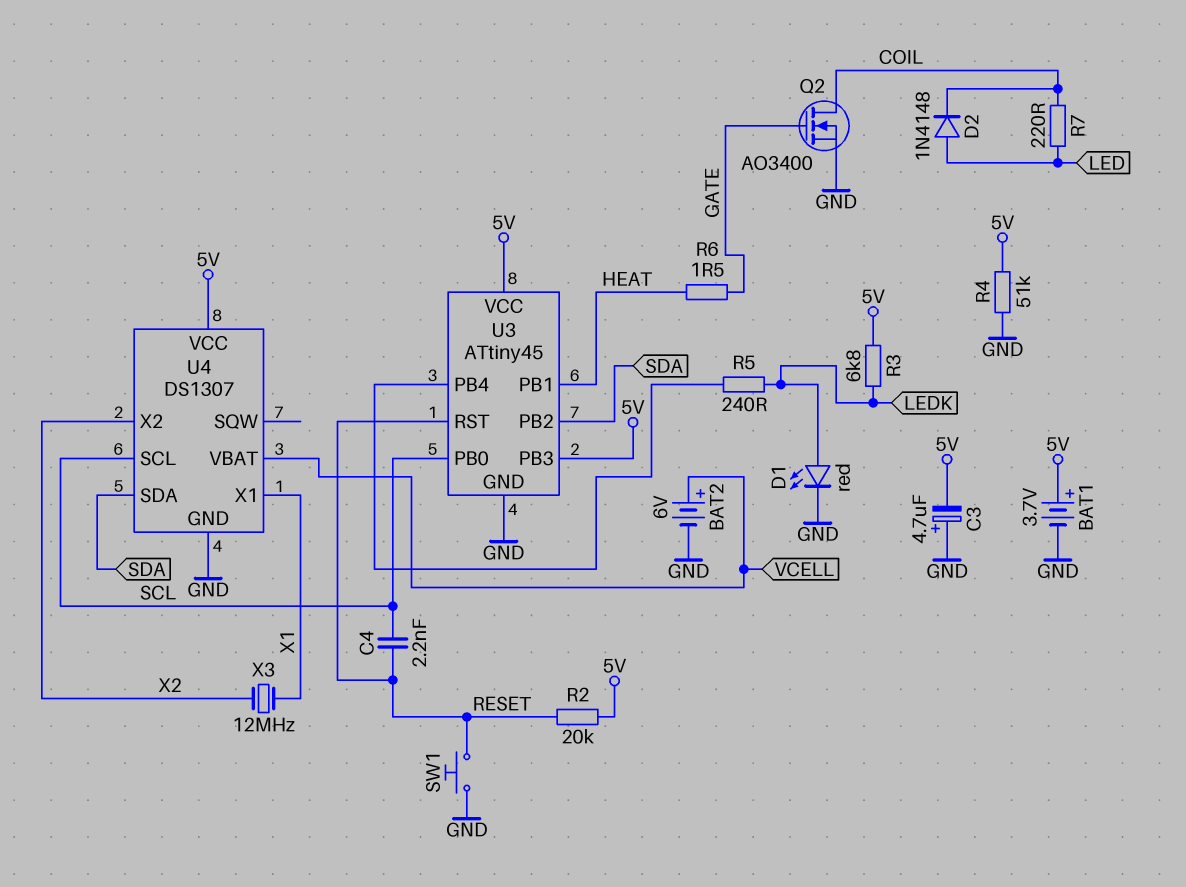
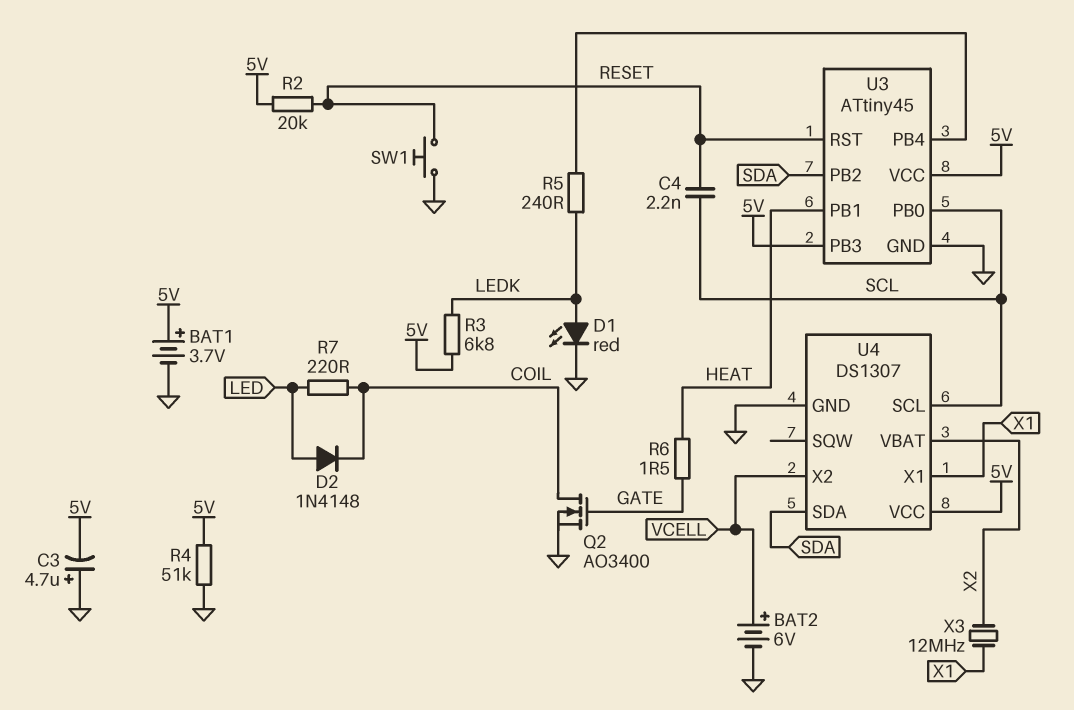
U4 pin VBAT: VCELL -> X2
U4 pin X2: X2 -> VCELL

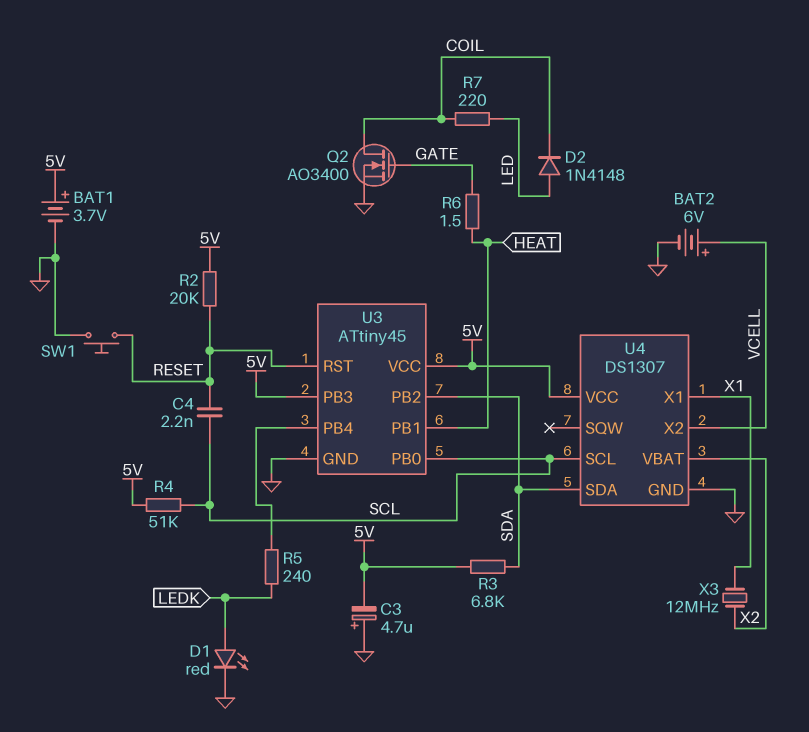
R3: 6.8k (5V, LEDK) -> 6.8k (5V, SDA)
R4: 51k (5V, GND) -> 51k (5V, SCL)

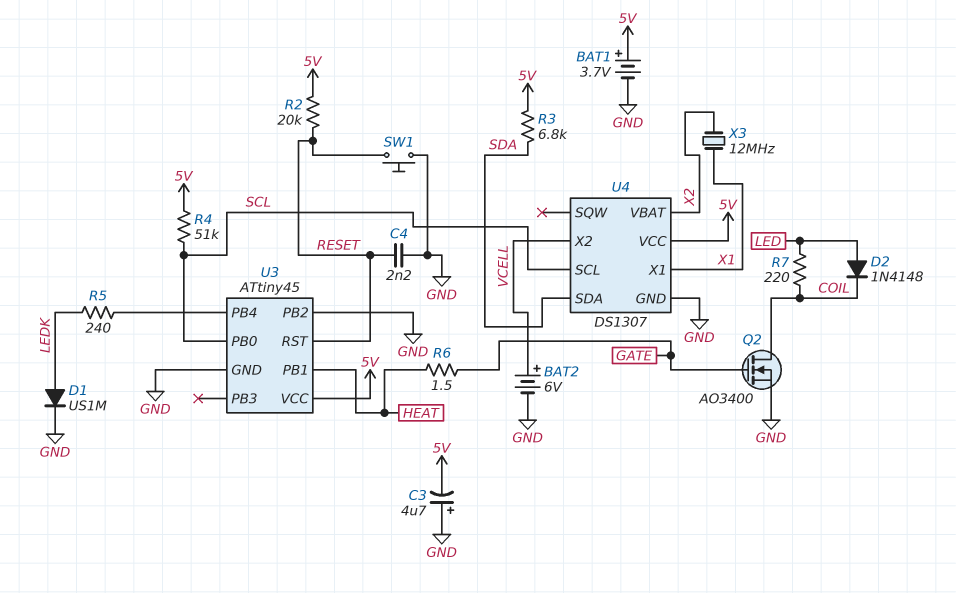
C4: 2.2nF (RESET, SCL) -> 2.2nF (GND, RESET)
D1: LED red (A LEDK, K GND) -> diode US1M (A LEDK, K GND)
U3 pin PB2: SDA -> GND
U3 pin PB3: 5V -> none

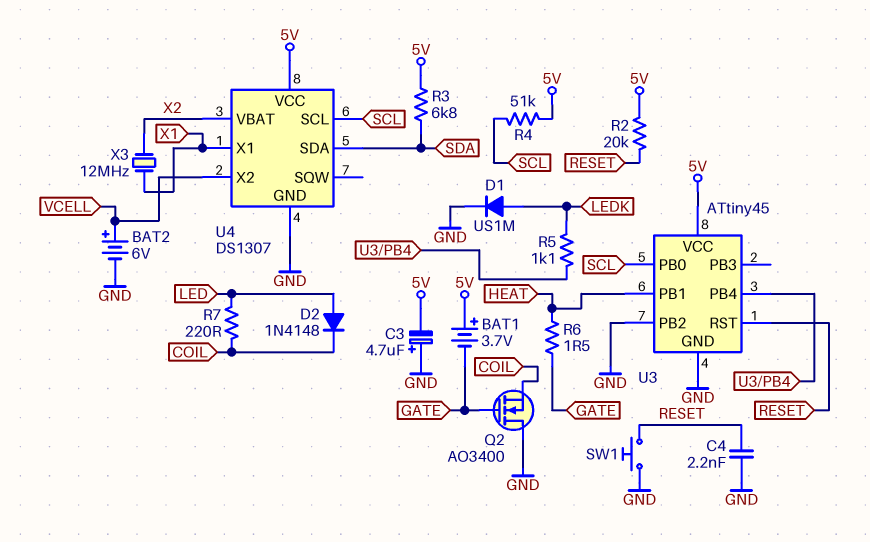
BAT1: 3.7V (plus 5V, minus GND) -> 3.7V (plus 5V, minus GATE)
Q2: NMOS AO3400 (G GATE, D COIL, S GND) -> NMOS AO3400 (G GATE, D GND, S COIL)
R5: 240 (LEDK, U3/PB4) -> 1.1k (LEDK, U3/PB4)

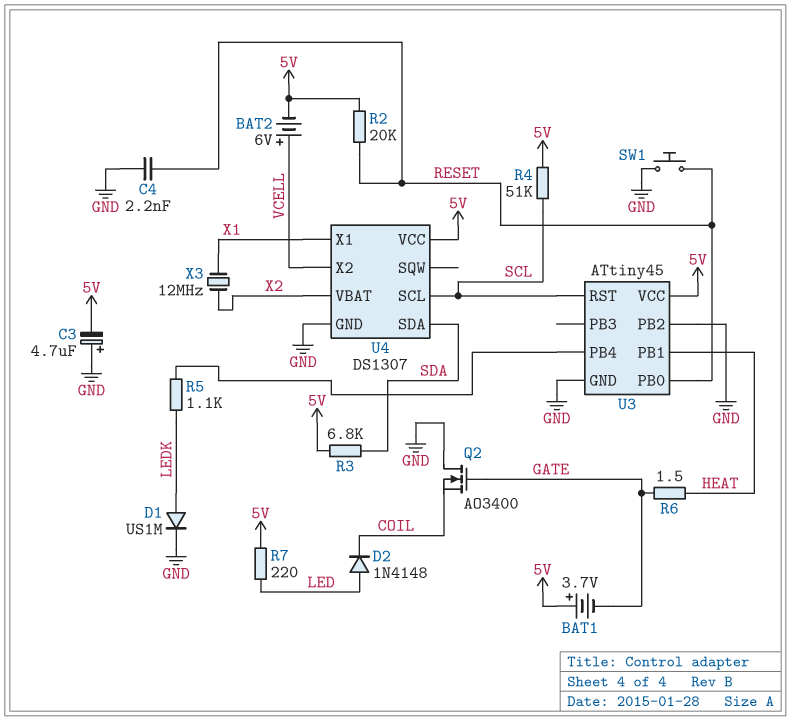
BAT2: 6V (plus VCELL, minus GND) -> 6V (plus VCELL, minus 5V)
R7: 220 (COIL, LED) -> 220 (5V, LED)
U3 pin PB0: SCL -> RESET
U3 pin RST: RESET -> SCL

